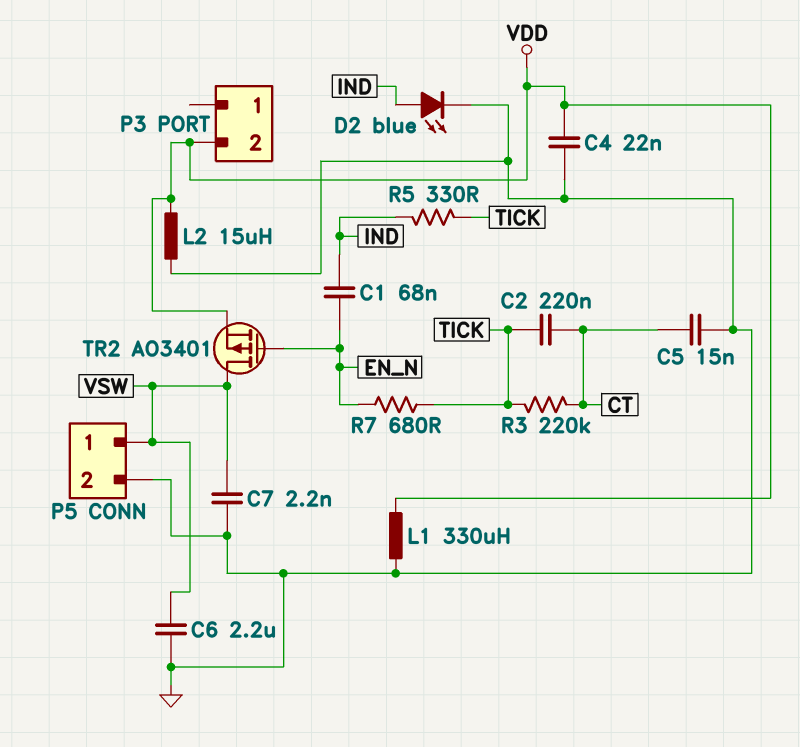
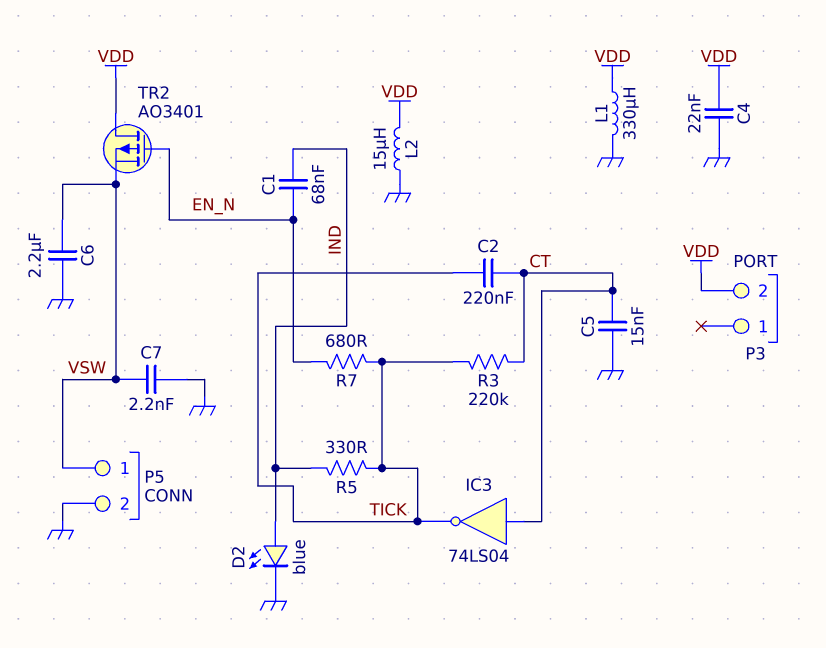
IC3: none -> NOT 74LS04 (in CT, out TICK)
TR2: PMOS AO3401 (G EN_N, D VSW, S VDD) -> PMOS AO3401 (G EN_N, D VDD, S VSW)

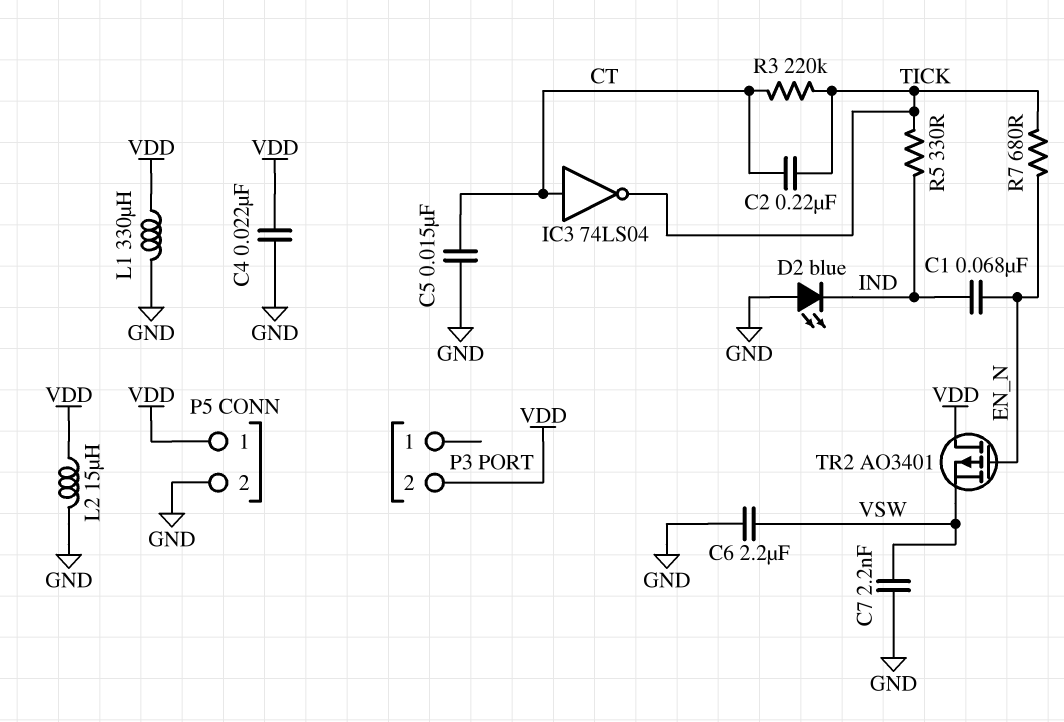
D2: LED blue (A IND, K GND) -> LED blue (A GND, K IND)
P5 pin 1: VSW -> VDD

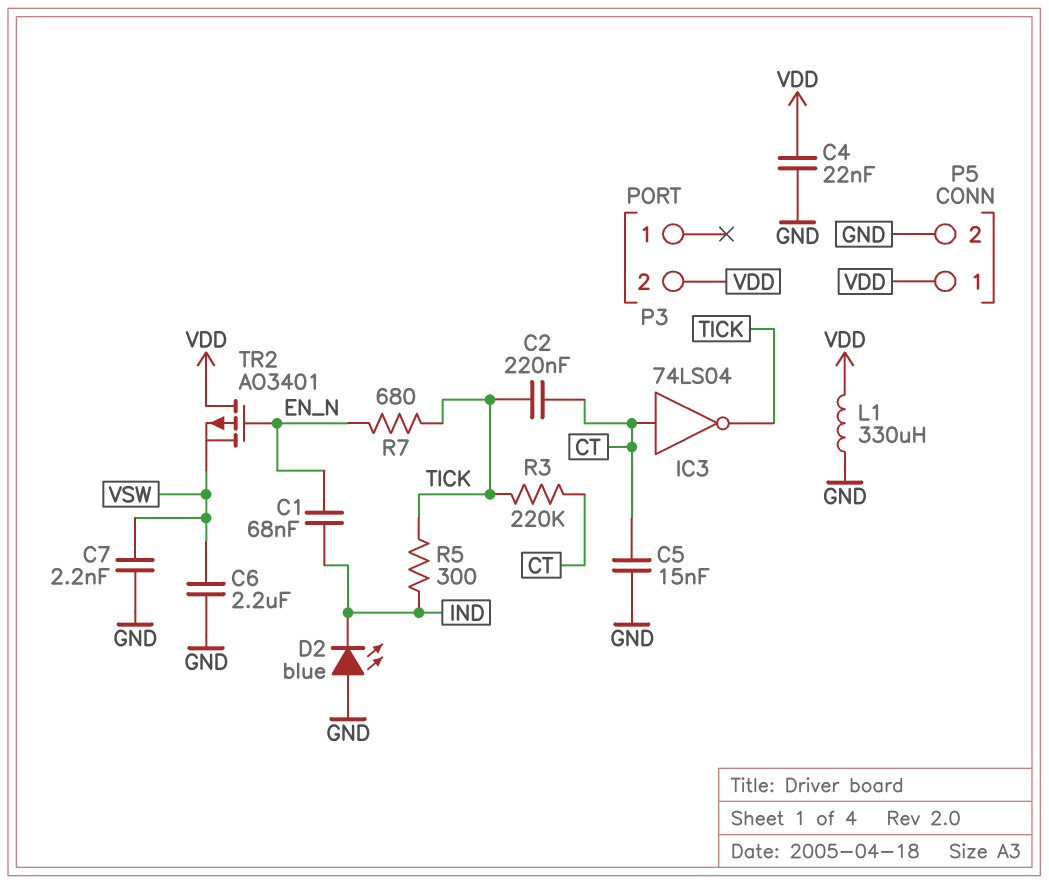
L2: 15uH (GND, VDD) -> none
R5: 330 (IND, TICK) -> 300 (IND, TICK)

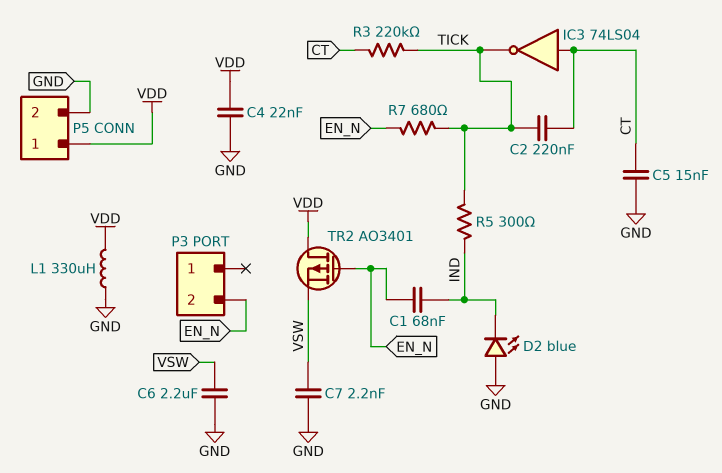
P3 pin 2: VDD -> EN_N

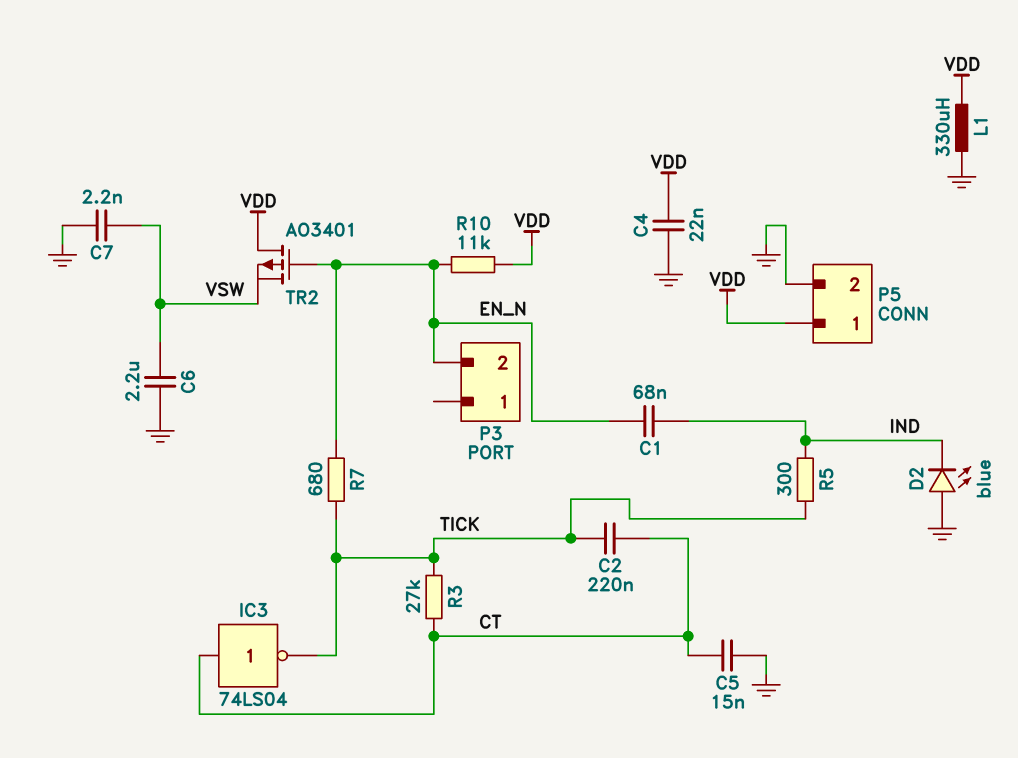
R3: 220k (CT, TICK) -> 27k (CT, TICK)
R10: none -> 11k (EN_N, VDD)

